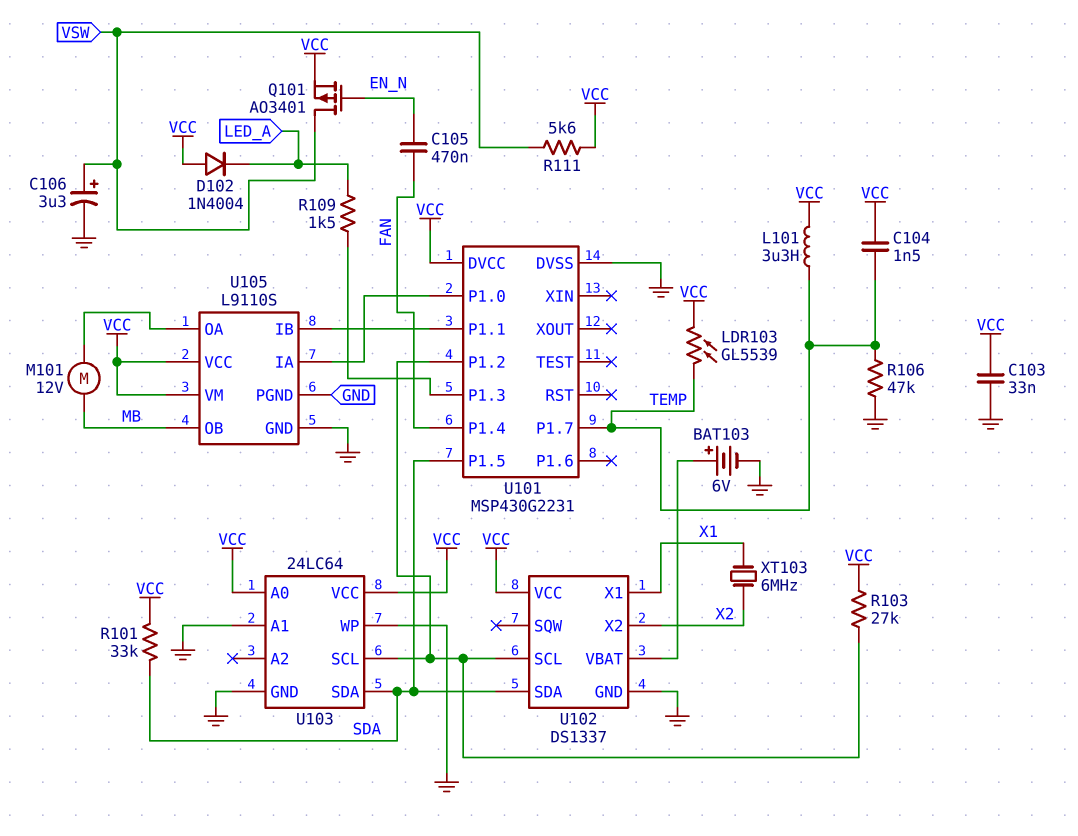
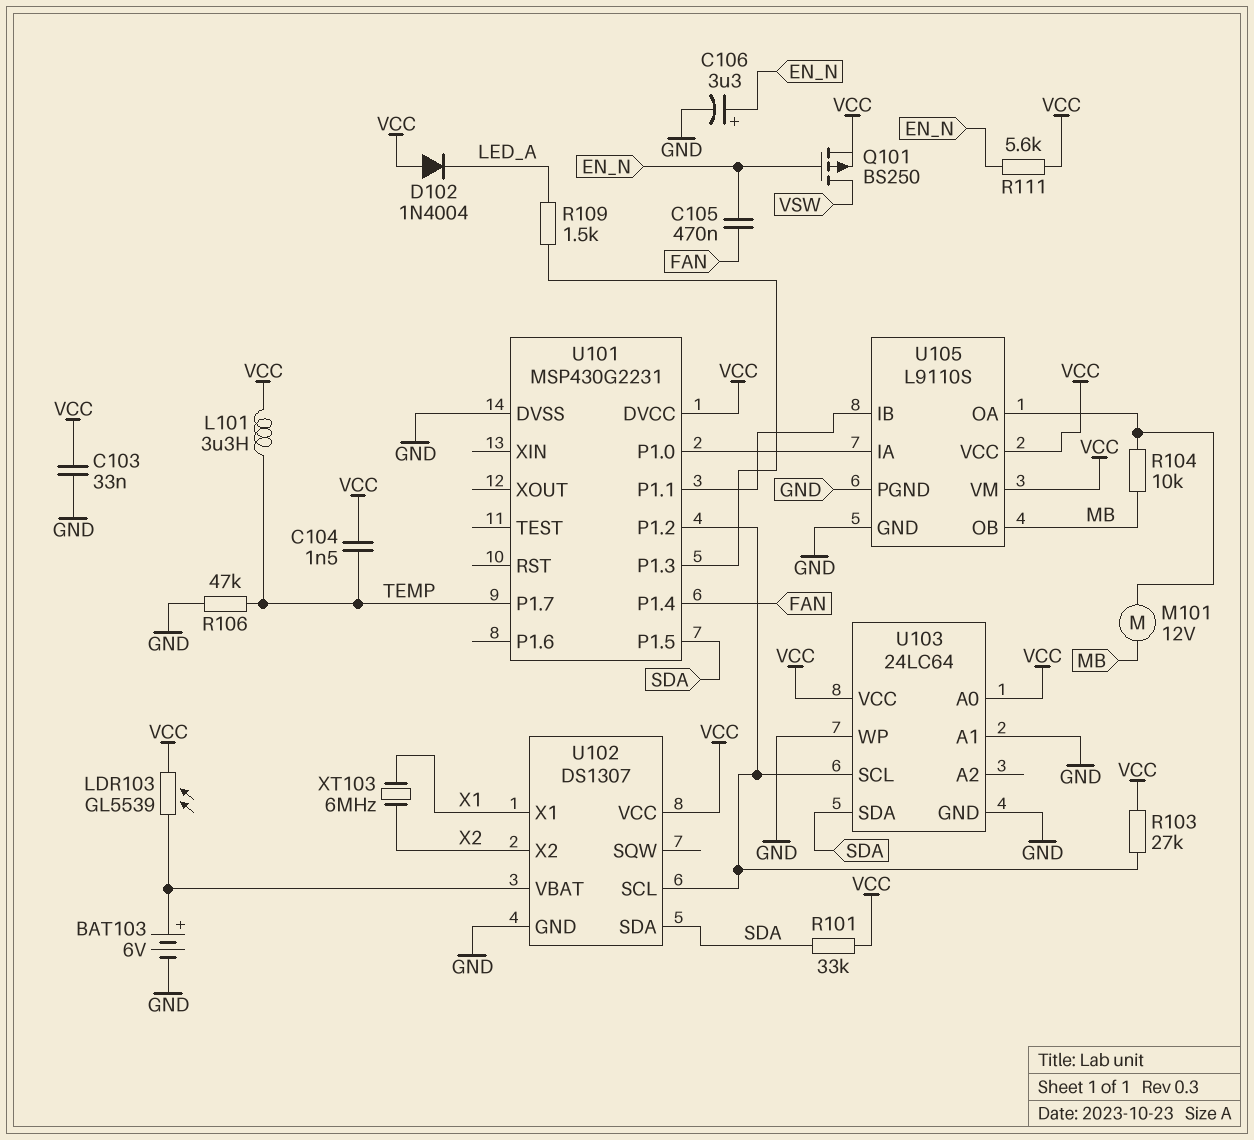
C106: 3.3uF (plus VSW, minus GND) -> 3.3uF (plus EN_N, minus GND)
LDR103: GL5539 (TEMP, VCC) -> GL5539 (U102/VBAT, VCC)
Q101: PMOS AO3401 (G EN_N, D VSW, S VCC) -> PMOS BS250 (G EN_N, D VSW, S VCC)
R104: none -> 10k (MB, U105/OA)
R111: 5.6k (VCC, VSW) -> 5.6k (EN_N, VCC)
U102: DS1337 -> DS1307

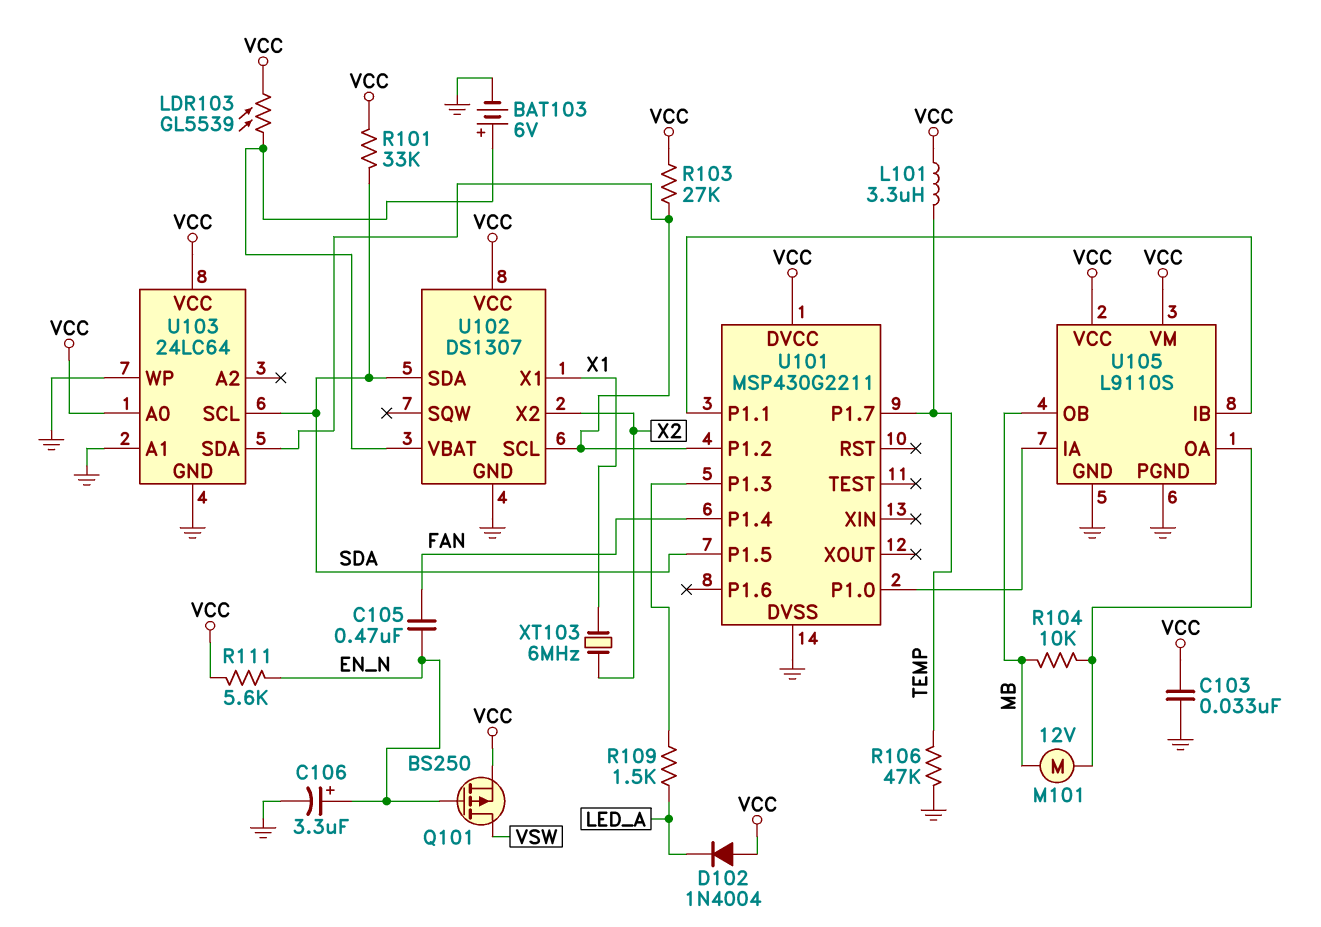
C104: 1.5nF (TEMP, VCC) -> none
U101: MSP430G2231 -> MSP430G2211
U103 pin SCL: U101/P1.2 -> SDA
U103 pin SDA: SDA -> U101/P1.2

